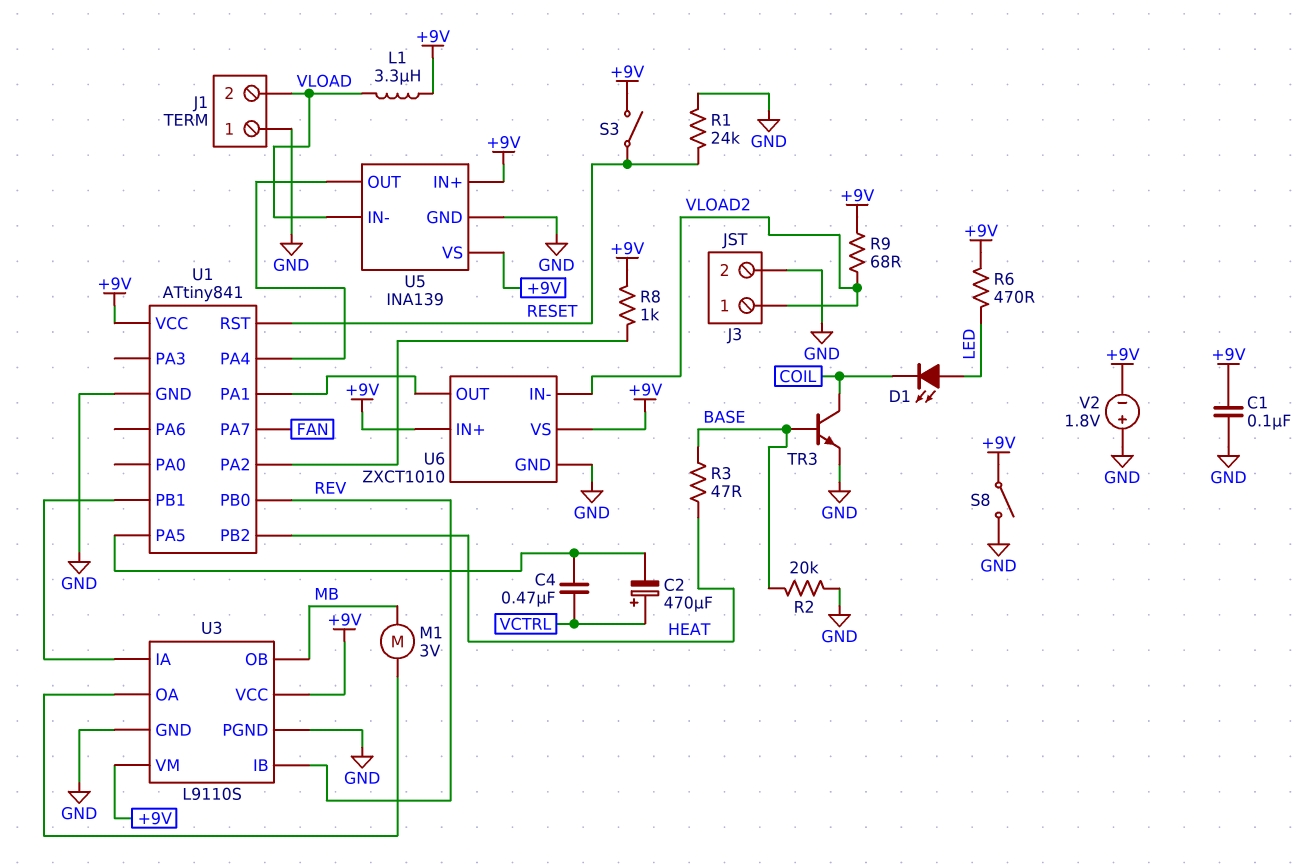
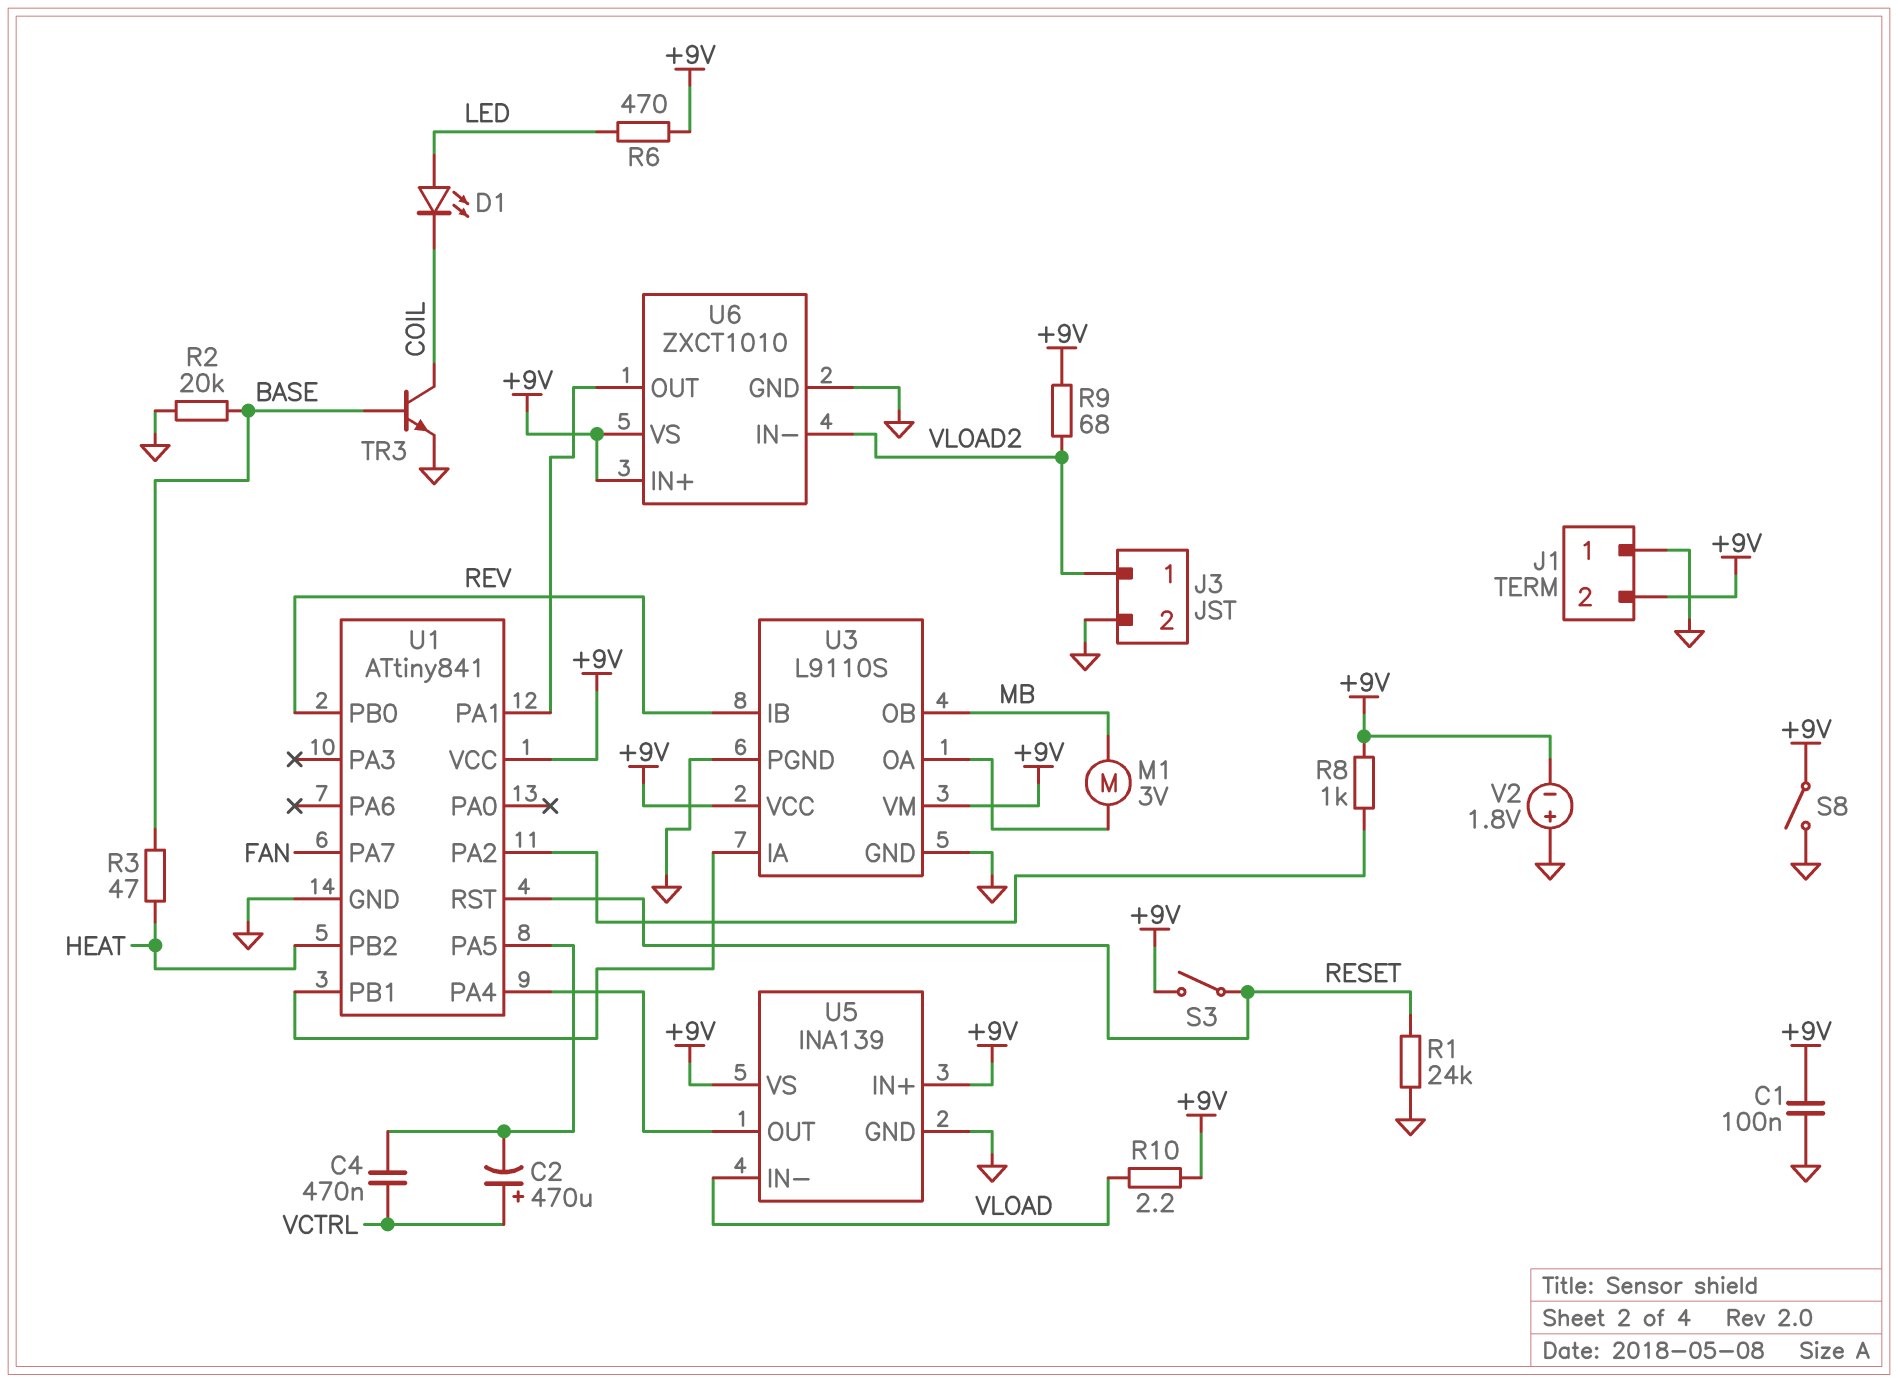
J1 pin 2: VLOAD -> +9V
L1: 3.3uH (+9V, VLOAD) -> none
R10: none -> 2.2 (+9V, VLOAD)

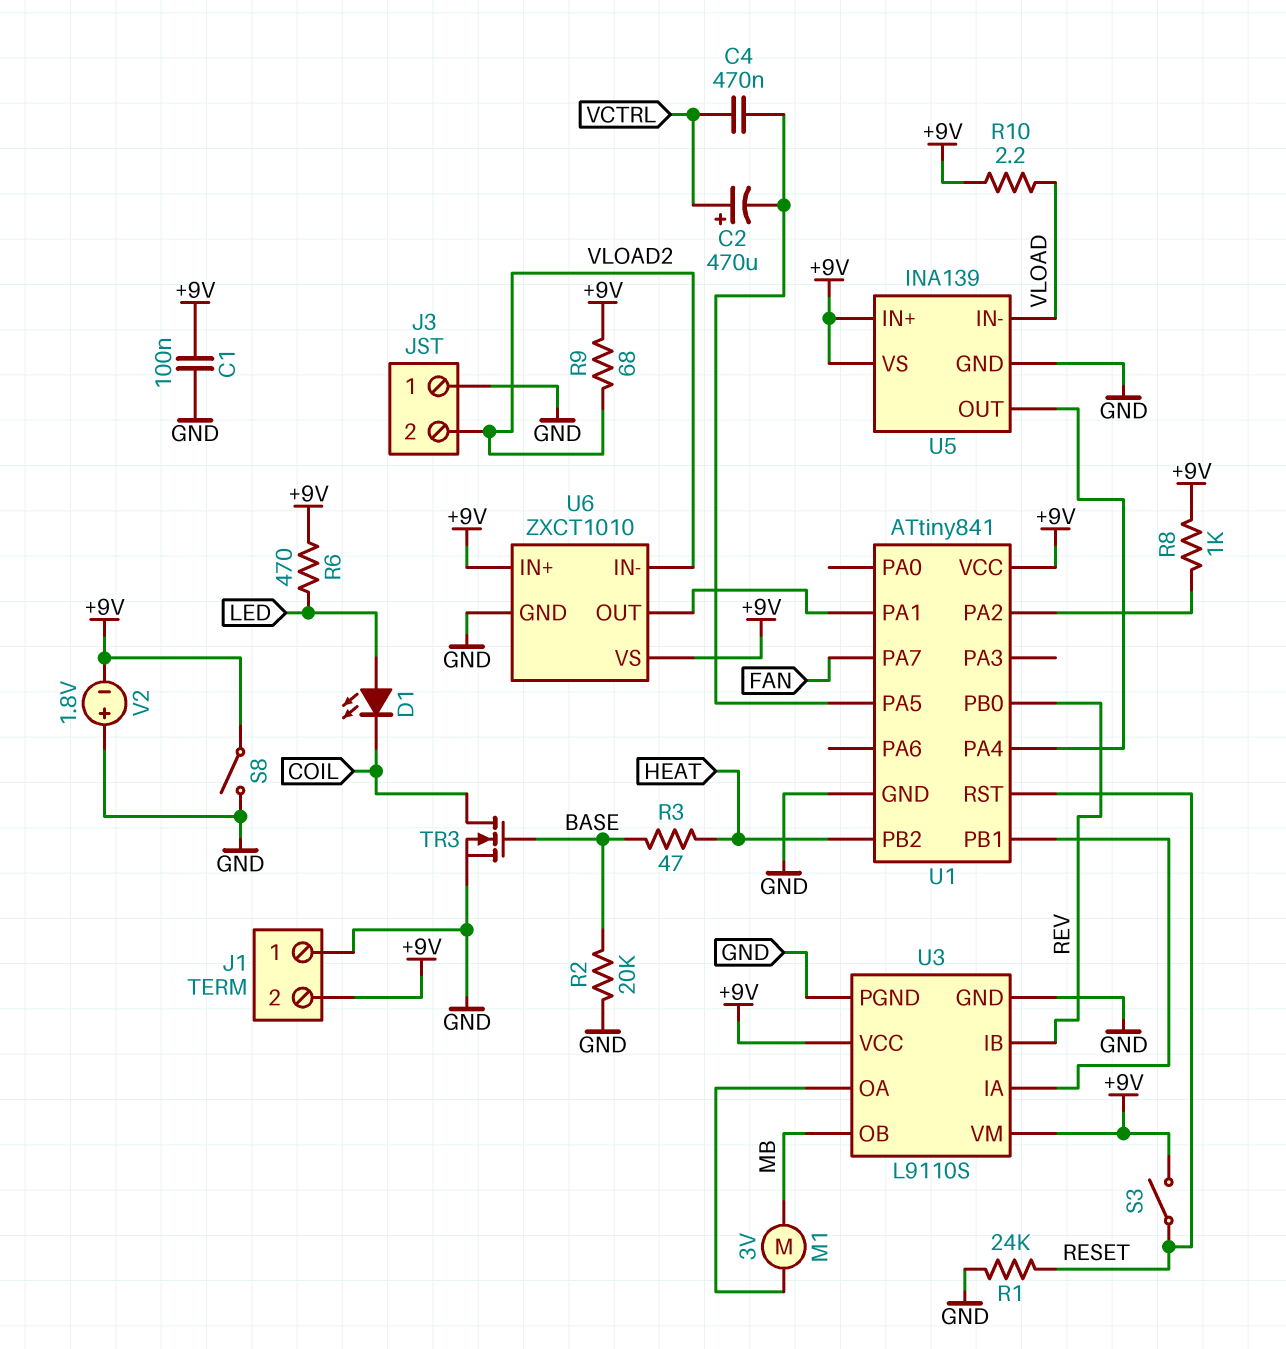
J3 pin 1: VLOAD2 -> GND
J3 pin 2: GND -> VLOAD2
TR3: NPN (B BASE, C COIL, E GND) -> NMOS (G BASE, D COIL, S GND)

